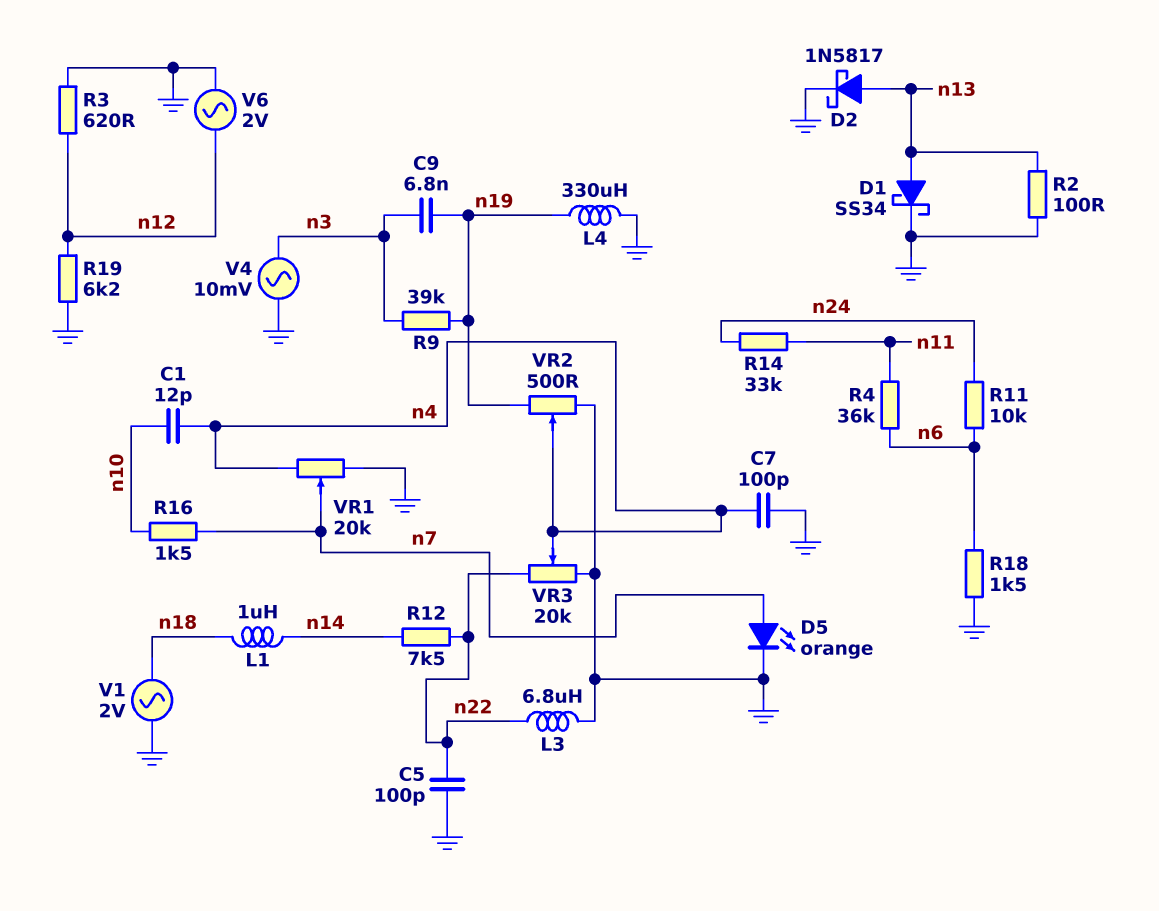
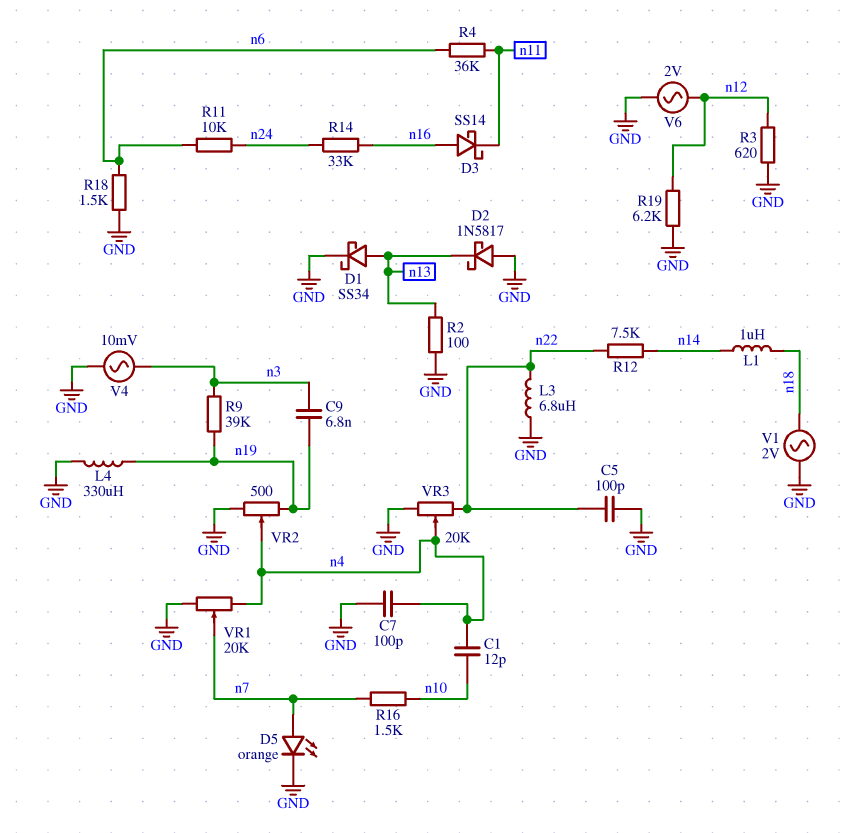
D2: schottky 1N5817 (A n13, K GND) -> schottky 1N5817 (A GND, K n13)
D3: none -> schottky SS14 (A n16, K n11)
R14: 33k (n11, n24) -> 33k (n16, n24)

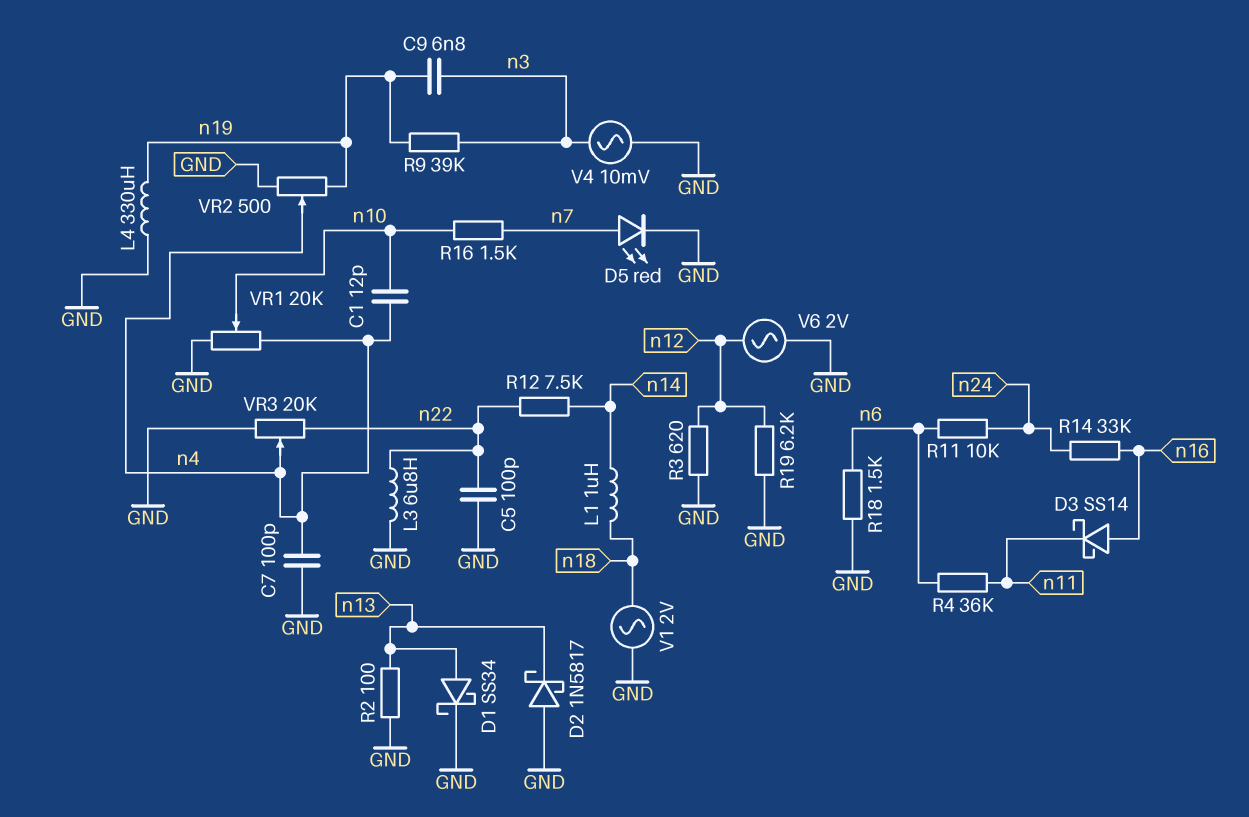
D5: LED orange (A n7, K GND) -> LED red (A n7, K GND)
VR1: 20k (GND, n4, wiper n7) -> 20k (GND, n4, wiper n10)

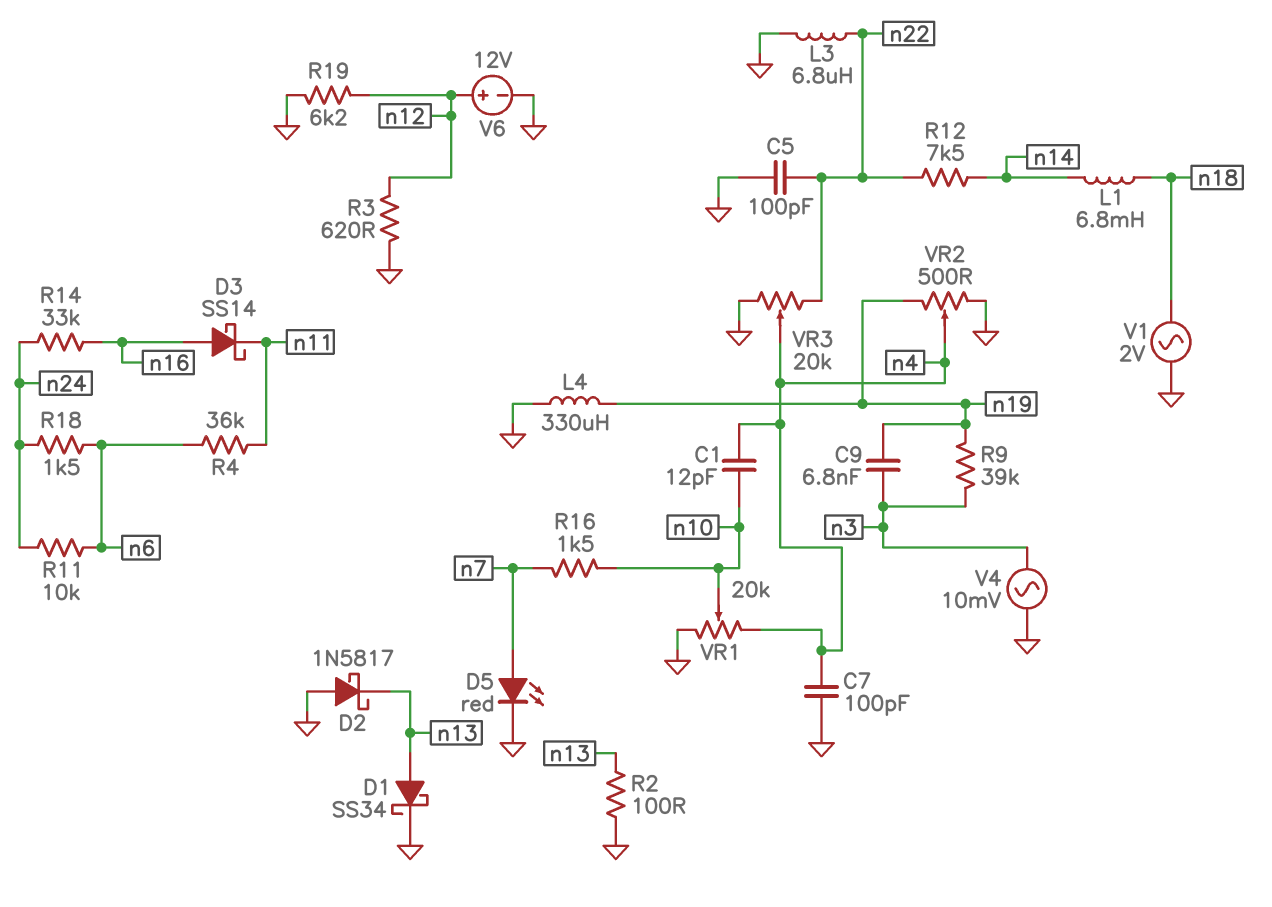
L1: 1uH (n14, n18) -> 6.8mH (n14, n18)
R18: 1.5k (GND, n6) -> 1.5k (n6, n24)
V6: AC 2V (GND, n12) -> 12V (plus n12, minus GND)

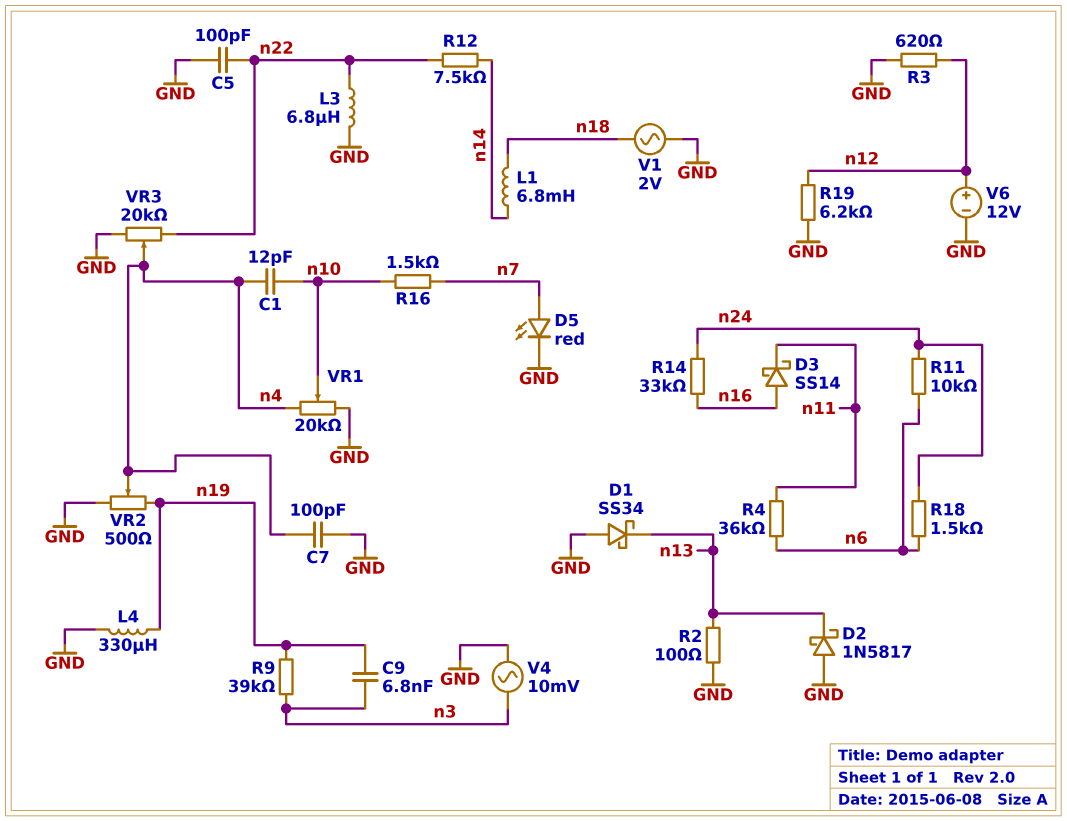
D1: schottky SS34 (A n13, K GND) -> schottky SS34 (A GND, K n13)

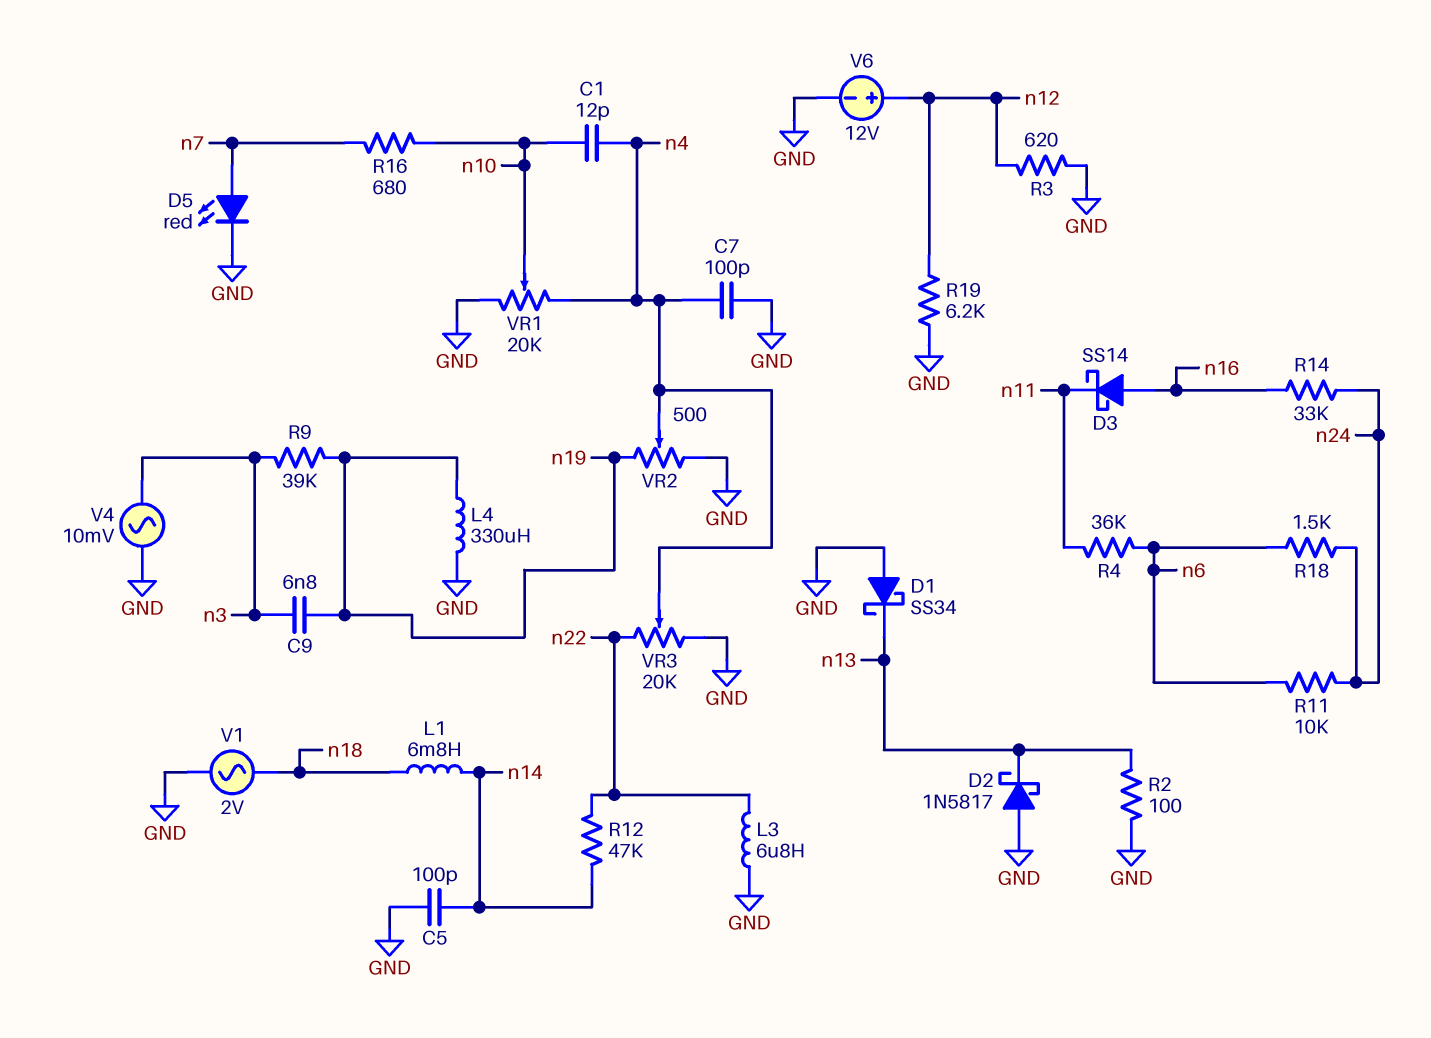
C5: 100pF (GND, n22) -> 100pF (GND, n14)
R12: 7.5k (n14, n22) -> 47k (n14, n22)
R16: 1.5k (n7, n10) -> 680 (n7, n10)

